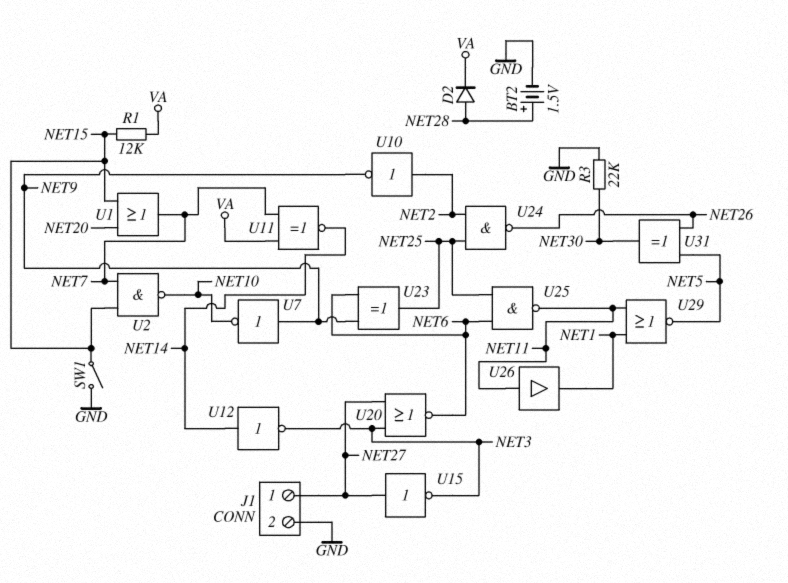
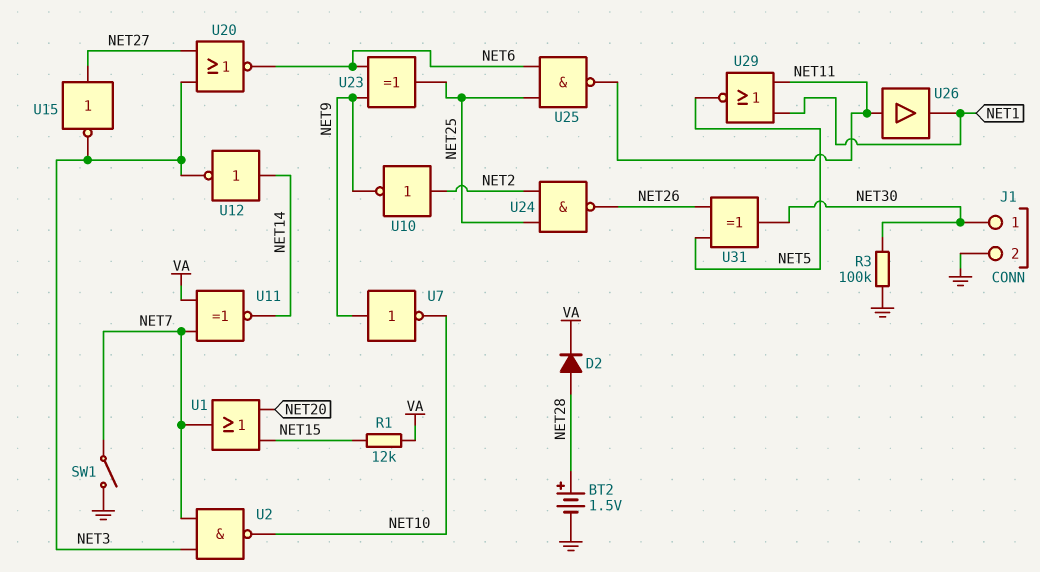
J1 pin 1: NET27 -> NET30
R3: 22k (GND, NET30) -> 100k (GND, NET30)
SW1: switch (GND, NET15) -> switch (GND, NET7)
U2: NAND (in NET7, in NET15, out NET10) -> NAND (in NET3, in NET7, out NET10)

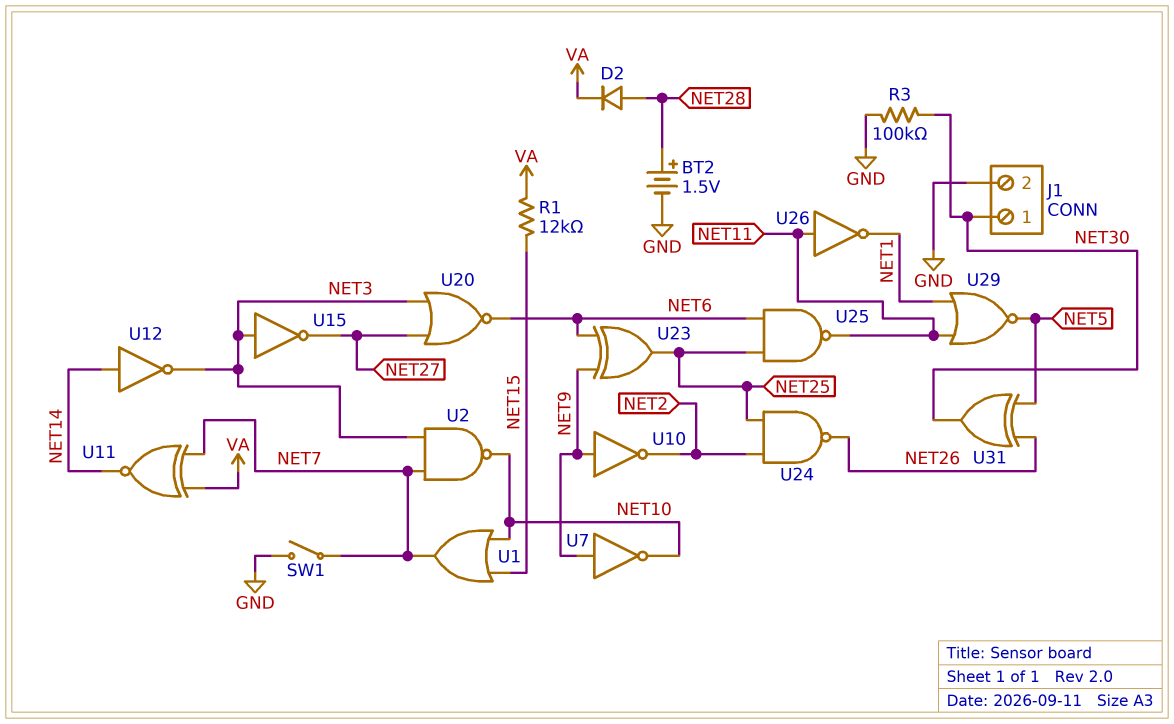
U1: OR (in NET15, in NET20, out NET7) -> OR (in NET10, in NET15, out NET7)
U10: NOT (in NET2, out NET9) -> NOT (in NET9, out NET2)
U15: NOT (in NET27, out NET3) -> NOT (in NET3, out NET27)
U26: buffer (in NET11, out NET1) -> NOT (in NET11, out NET1)

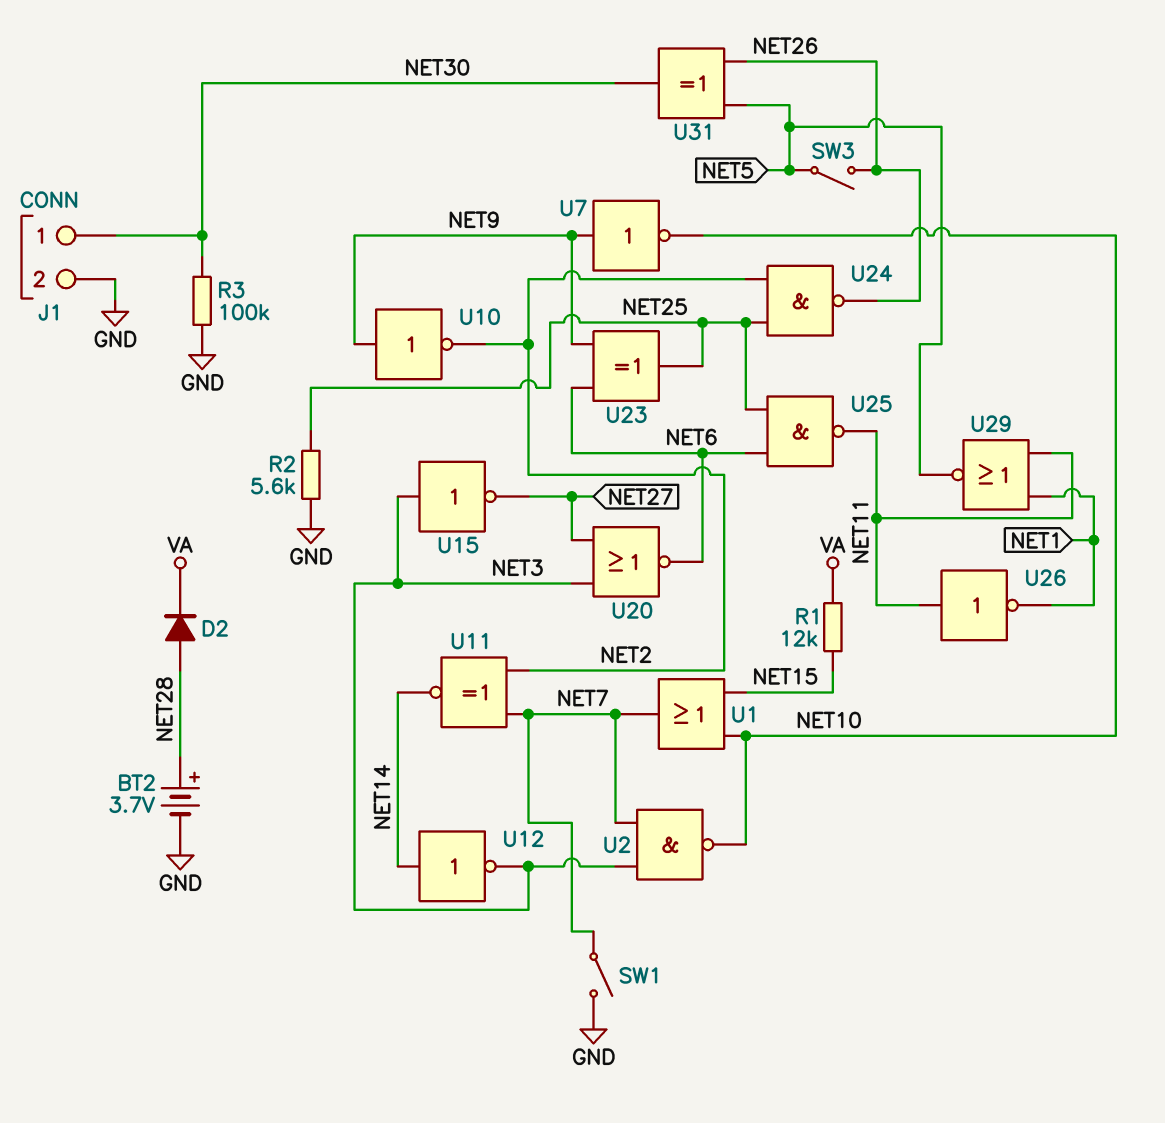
BT2: 1.5V (plus NET28, minus GND) -> 3.7V (plus NET28, minus GND)
R2: none -> 5.6k (GND, NET25)
SW3: none -> switch (NET5, NET26)
U11: XNOR (in NET7, in VA, out NET14) -> XNOR (in NET2, in NET7, out NET14)

